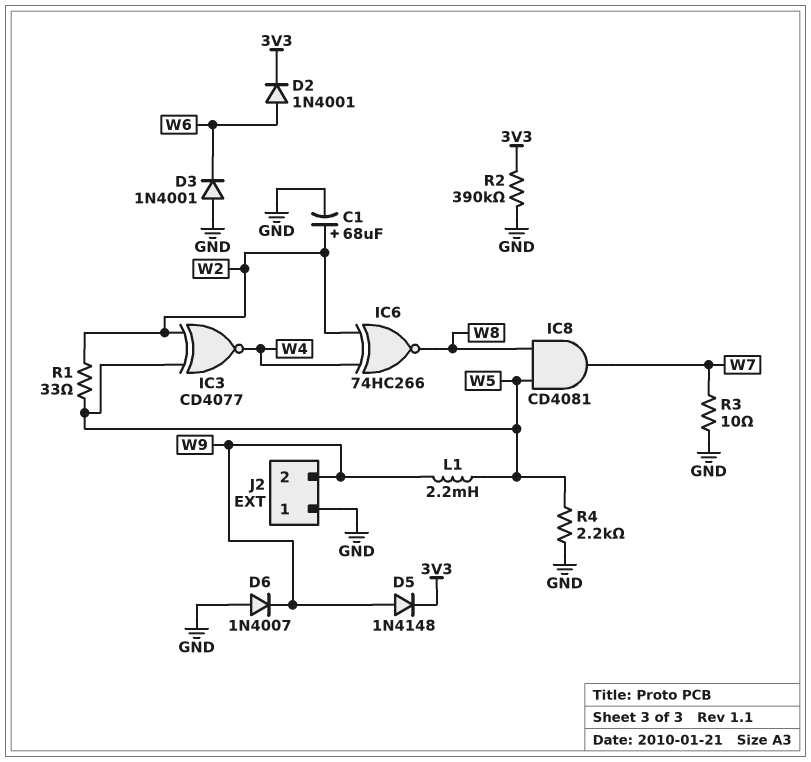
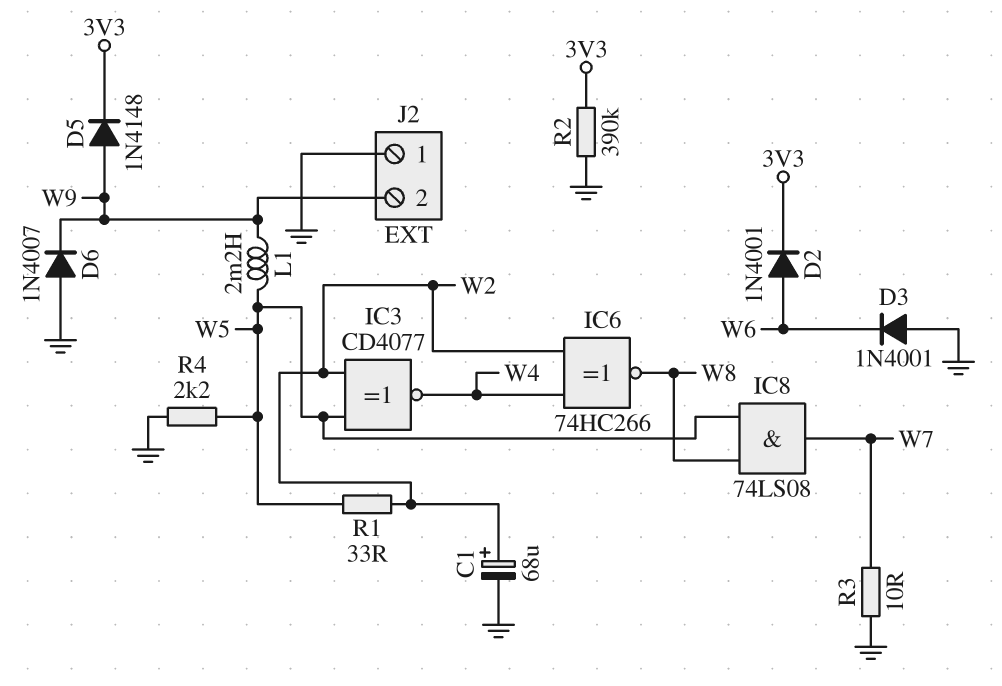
IC8: AND CD4081 (in W5, in W8, out W7) -> AND 74LS08 (in W5, in W8, out W7)

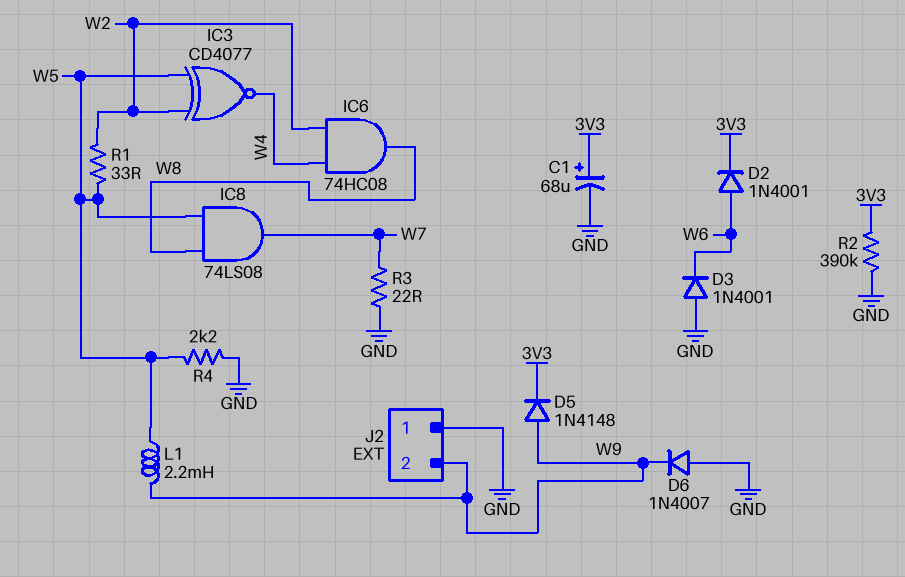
C1: 68uF (plus W2, minus GND) -> 68uF (plus 3V3, minus GND)
IC6: XNOR 74HC266 (in W2, in W4, out W8) -> AND 74HC08 (in W2, in W4, out W8)
R3: 10 (GND, W7) -> 22 (GND, W7)

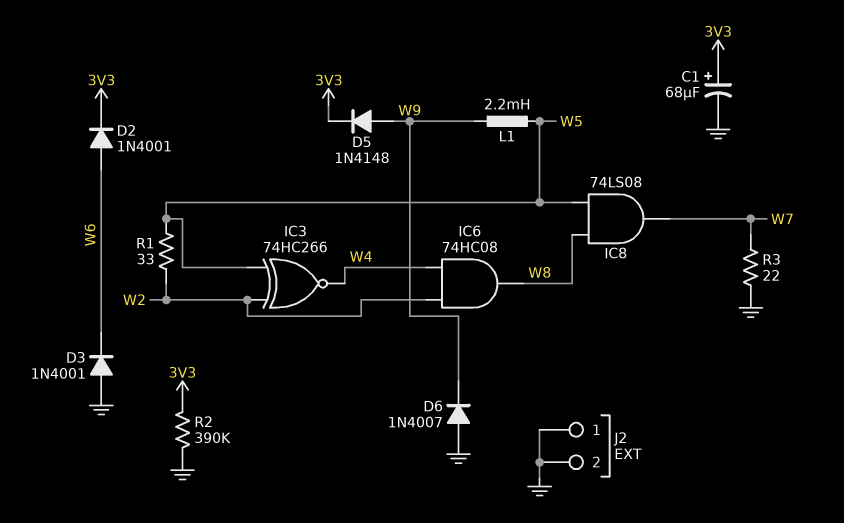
IC3: XNOR CD4077 (in W2, in W5, out W4) -> XNOR 74HC266 (in W2, in W5, out W4)
J2 pin 2: W9 -> GND
R4: 2.2k (GND, W5) -> none

